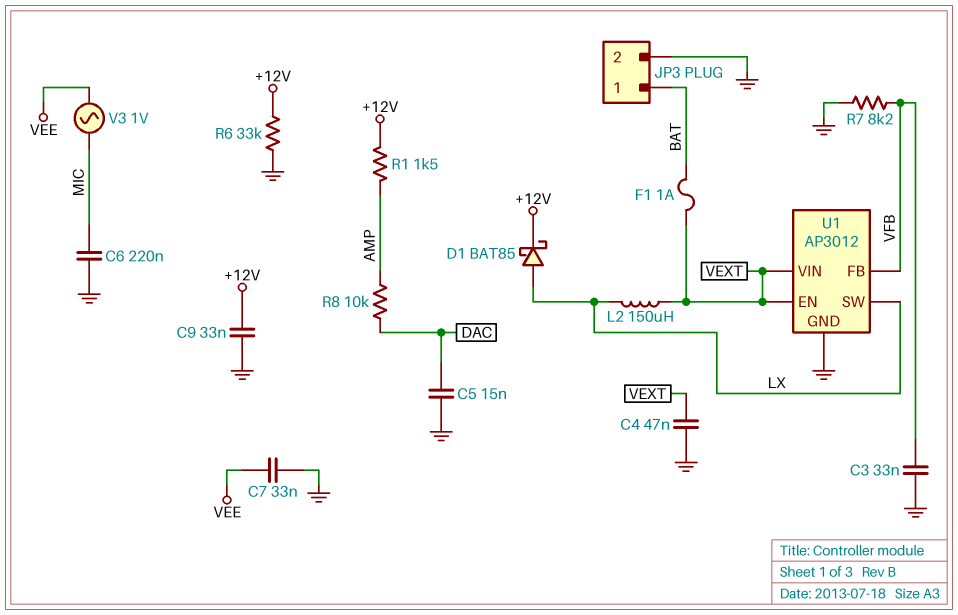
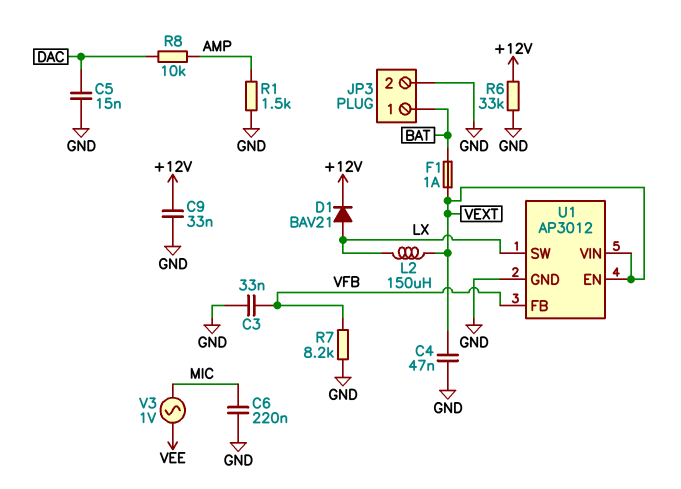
C7: 33nF (GND, VEE) -> none
D1: schottky BAT85 (A LX, K +12V) -> diode BAV21 (A LX, K +12V)
R1: 1.5k (+12V, AMP) -> 1.5k (AMP, GND)

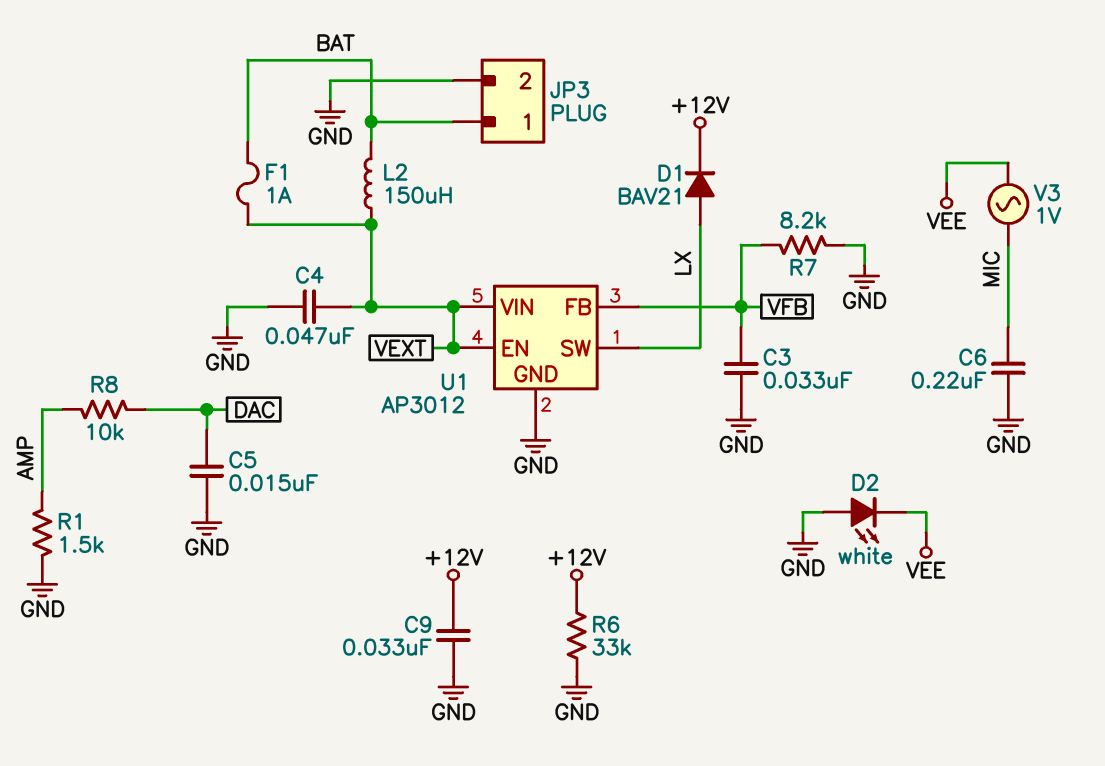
D2: none -> LED white (A GND, K VEE)
L2: 150uH (LX, VEXT) -> 150uH (BAT, VEXT)

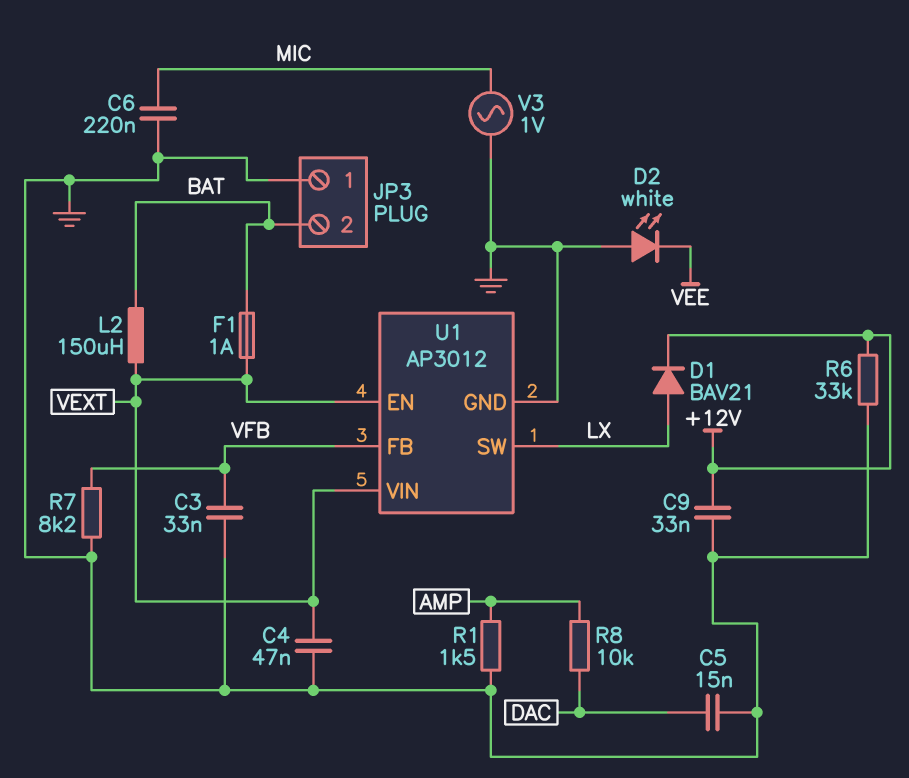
JP3 pin 1: BAT -> GND
JP3 pin 2: GND -> BAT
V3: AC 1V (MIC, VEE) -> AC 1V (GND, MIC)

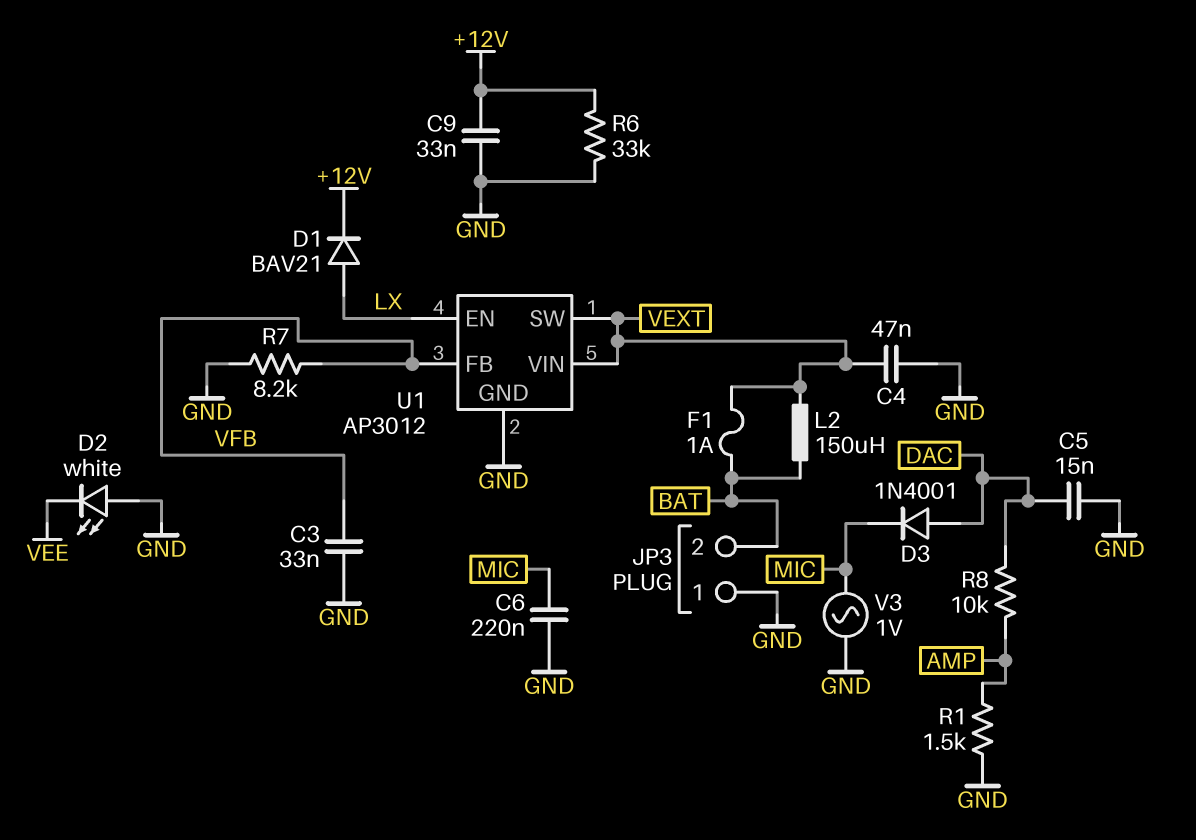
D3: none -> diode 1N4001 (A DAC, K MIC)
U1 pin EN: VEXT -> LX
U1 pin SW: LX -> VEXT

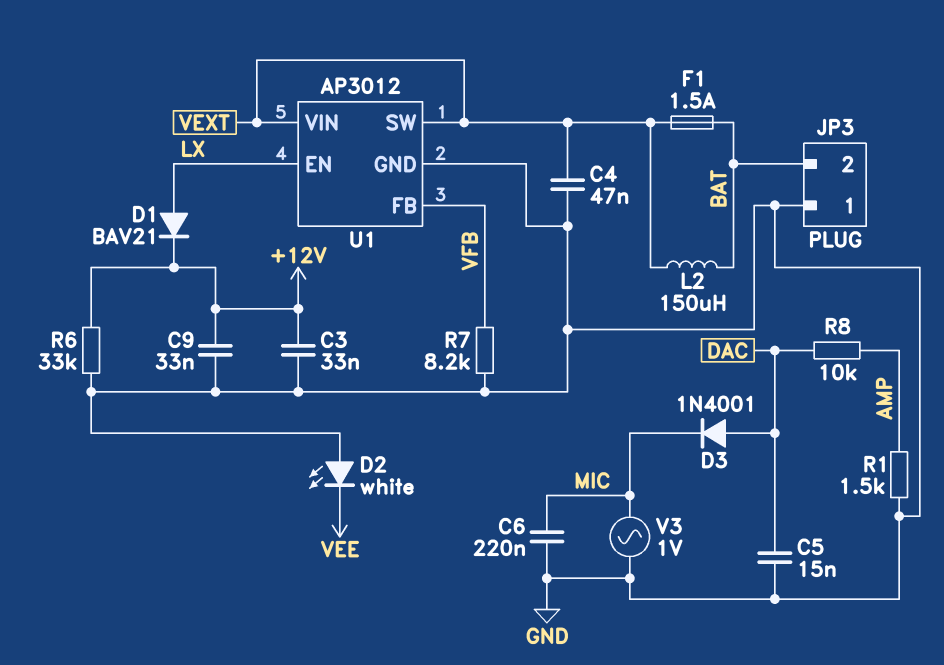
C3: 33nF (GND, VFB) -> 33nF (+12V, GND)
F1: 1A (BAT, VEXT) -> 1.5A (BAT, VEXT)

